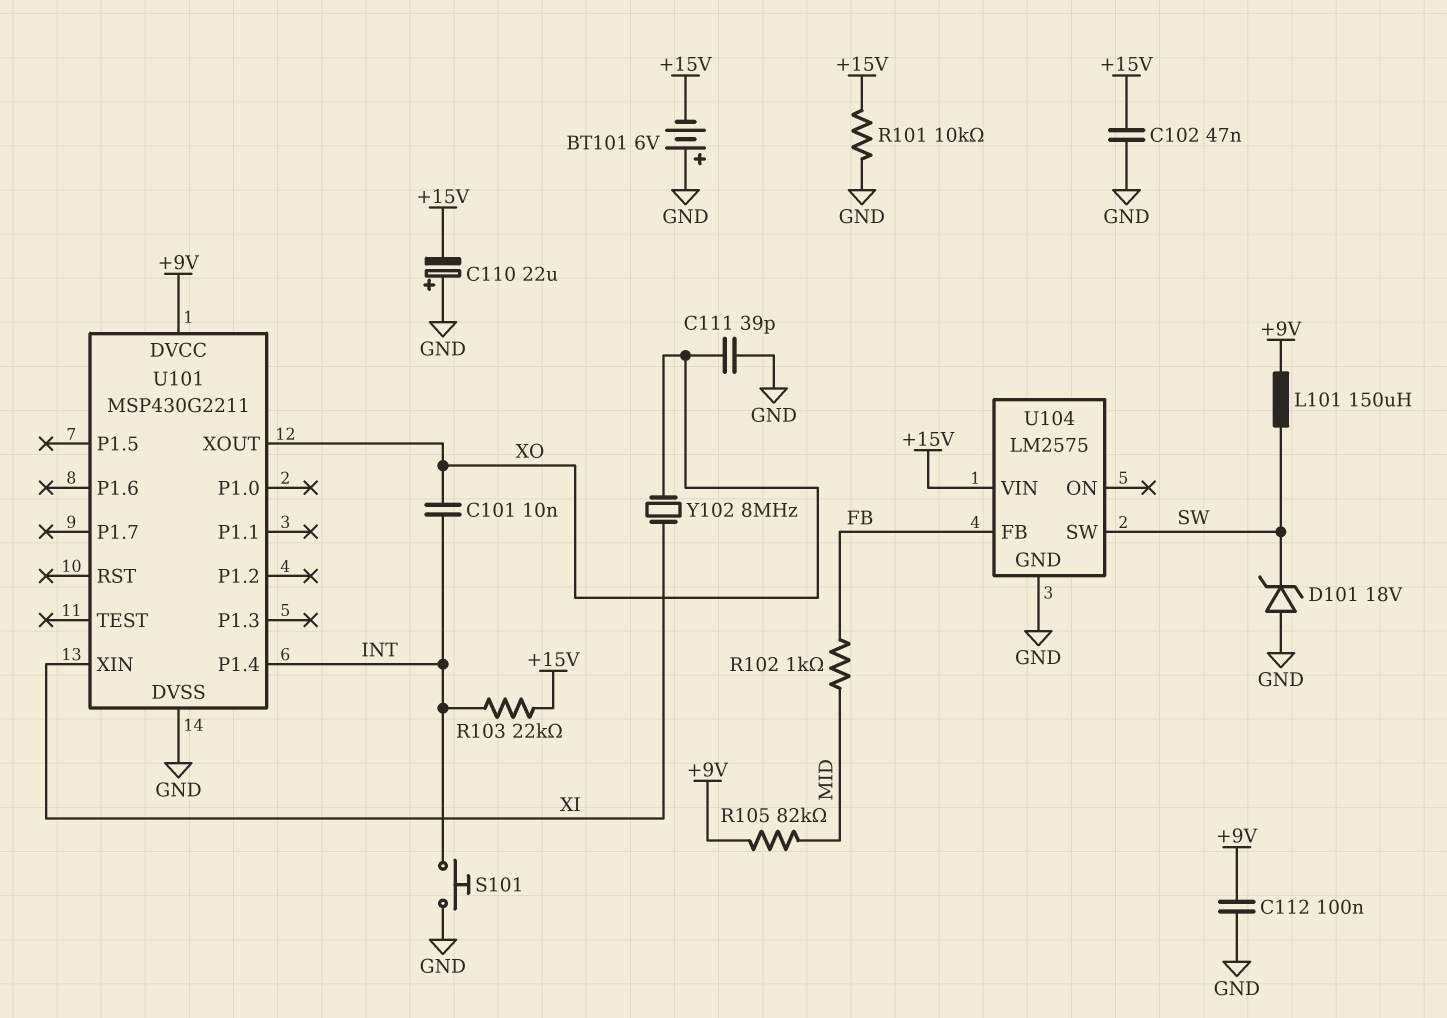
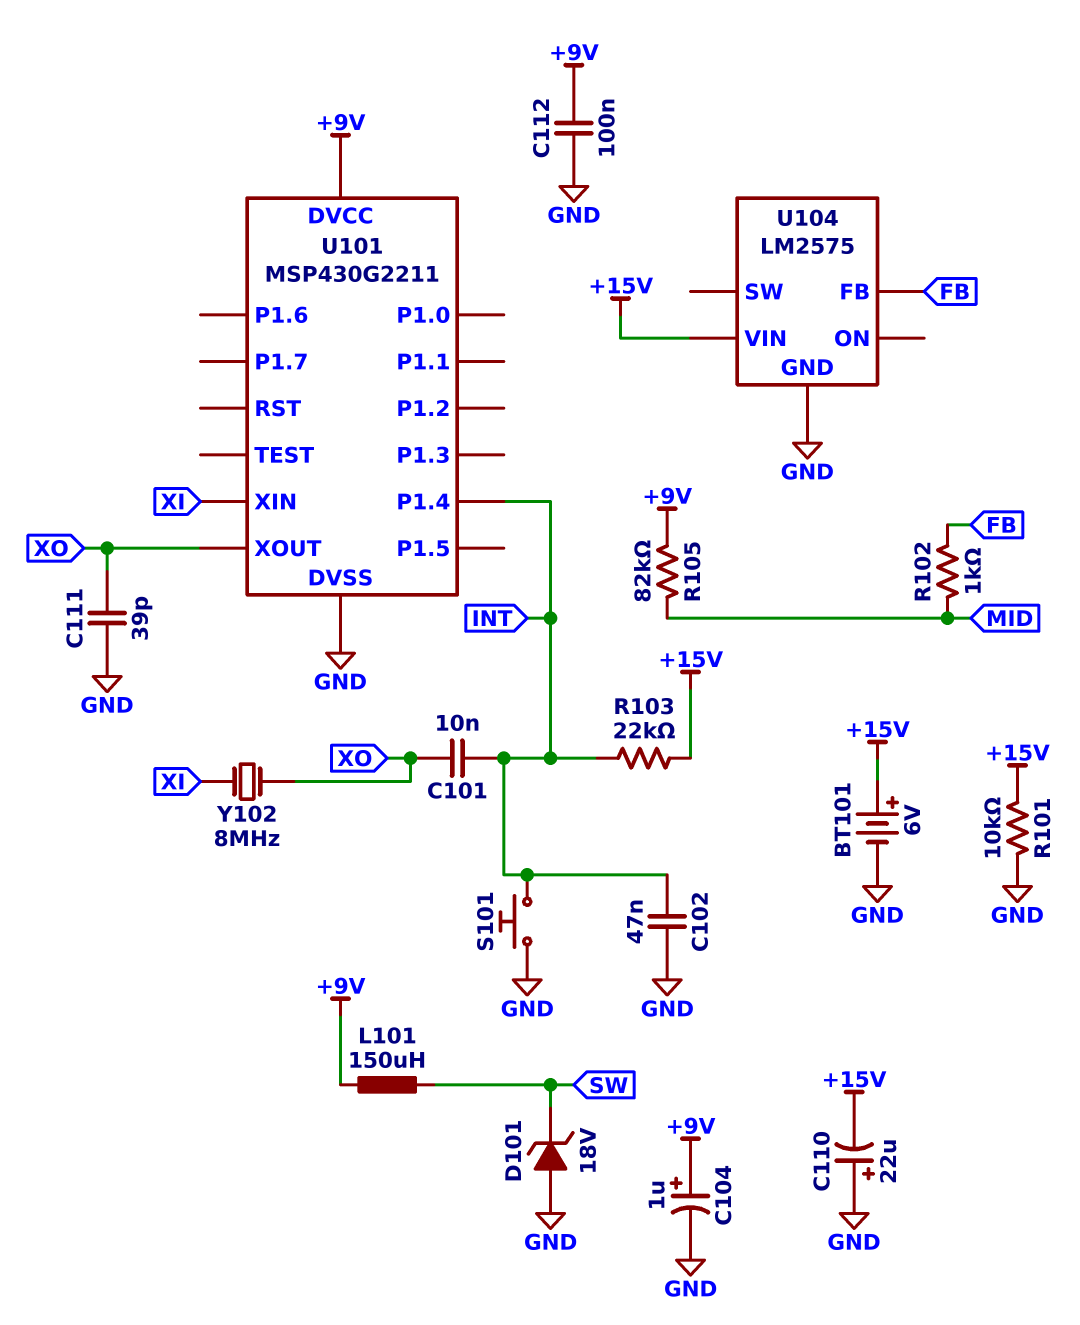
BT101: 6V (plus GND, minus +15V) -> 6V (plus +15V, minus GND)
C102: 47nF (+15V, GND) -> 47nF (GND, INT)
C104: none -> 1uF (plus +9V, minus GND)
U104 pin SW: SW -> none

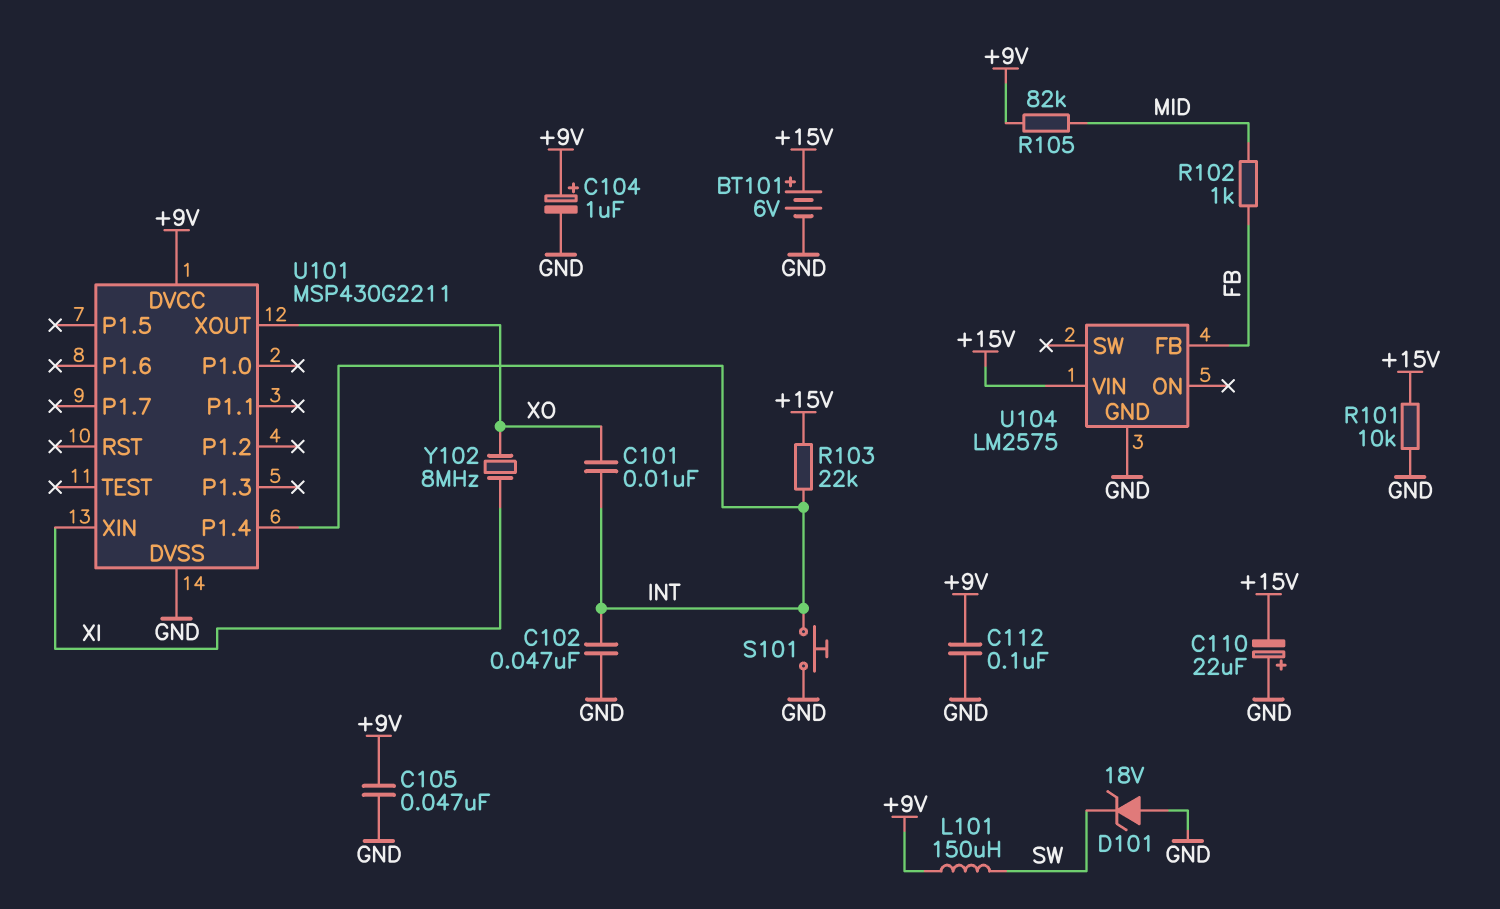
C105: none -> 47nF (+9V, GND)
C111: 39pF (GND, XO) -> none

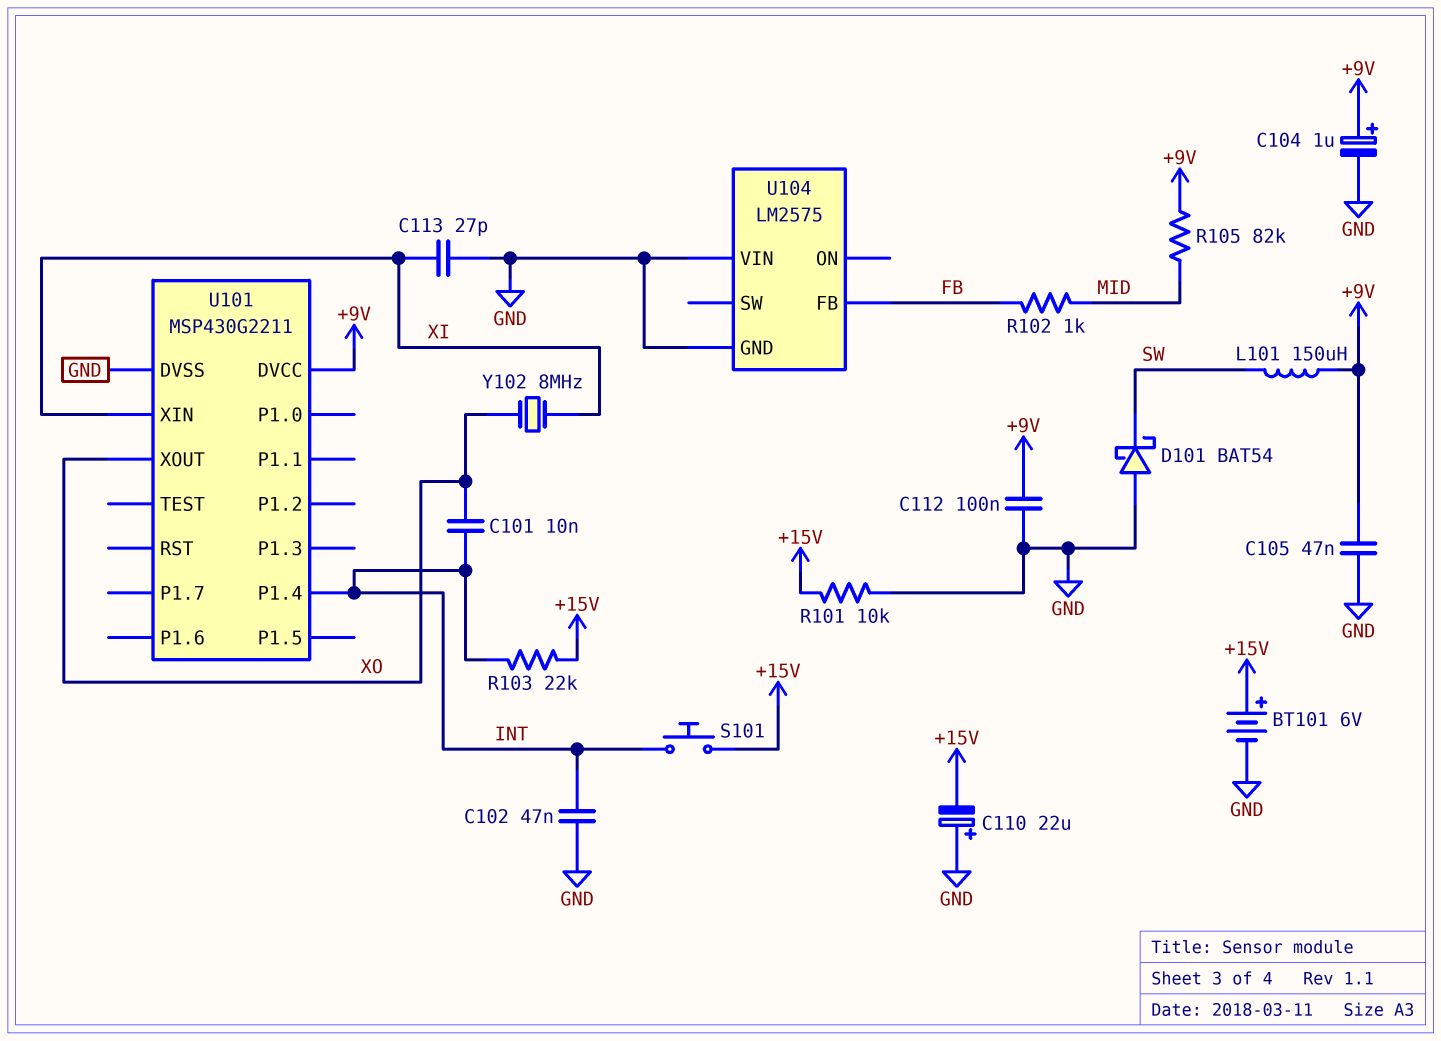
C113: none -> 27pF (GND, XI)
D101: zener 18V (A GND, K SW) -> schottky BAT54 (A GND, K SW)
S101: button (GND, INT) -> button (+15V, INT)
U104 pin VIN: +15V -> GND

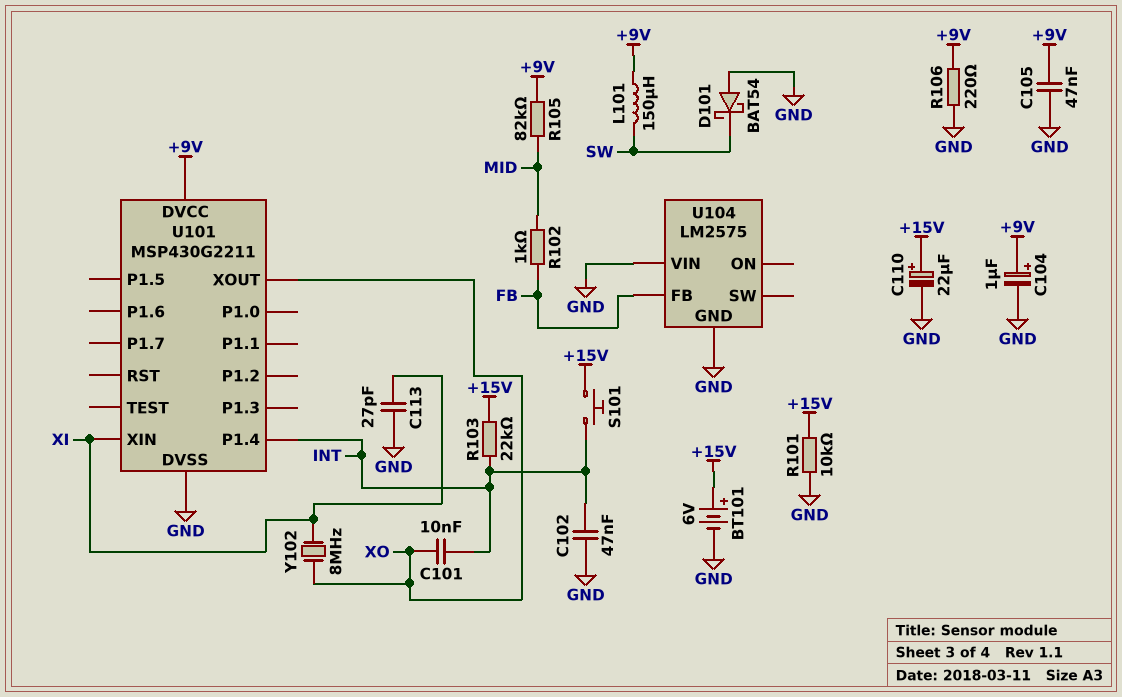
C110: 22uF (plus GND, minus +15V) -> 22uF (plus +15V, minus GND)
C112: 100nF (+9V, GND) -> none
R106: none -> 220 (+9V, GND)

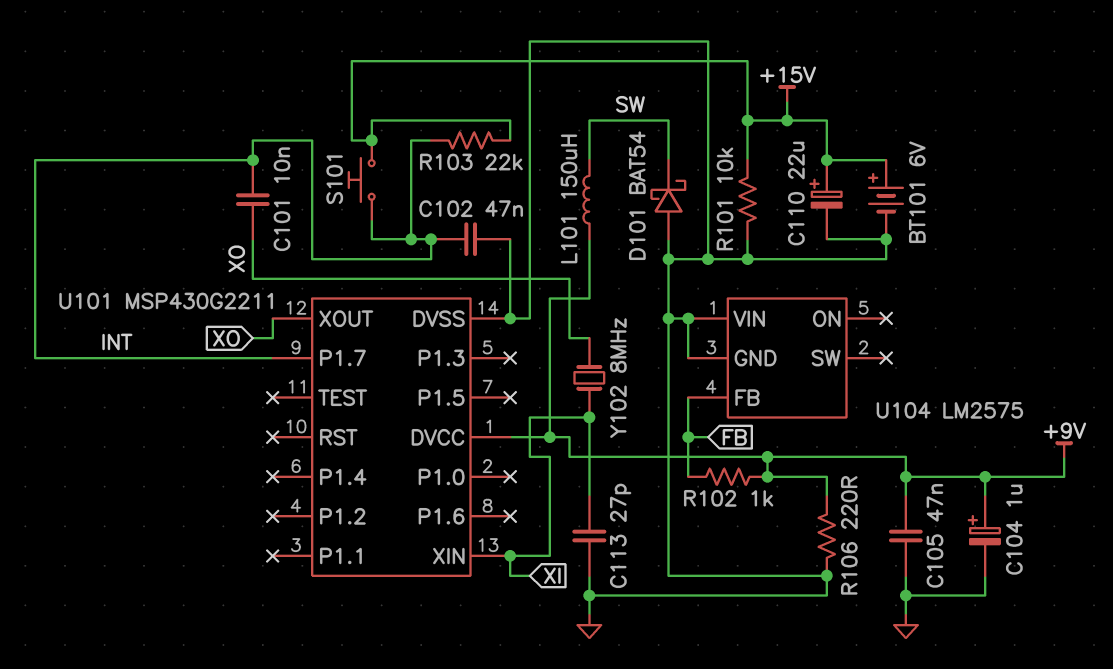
R102: 1k (FB, MID) -> 1k (+9V, FB)
R105: 82k (+9V, MID) -> none
U101 pin P1.4: INT -> none
U101 pin P1.7: none -> INT

